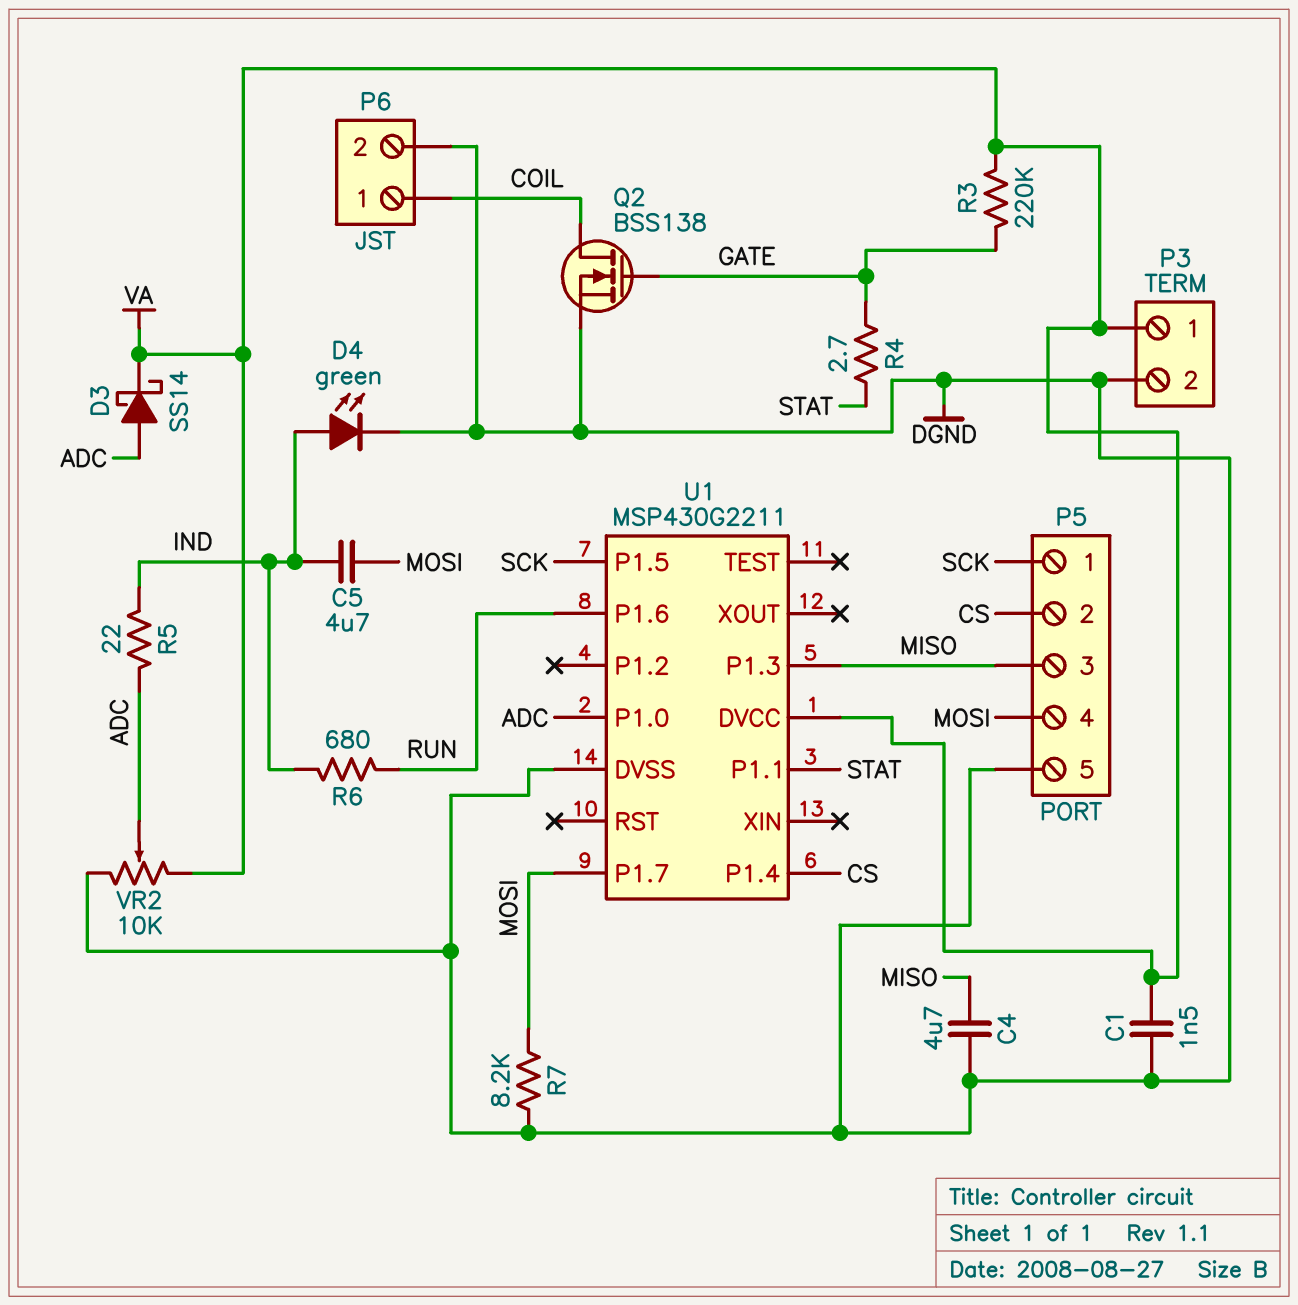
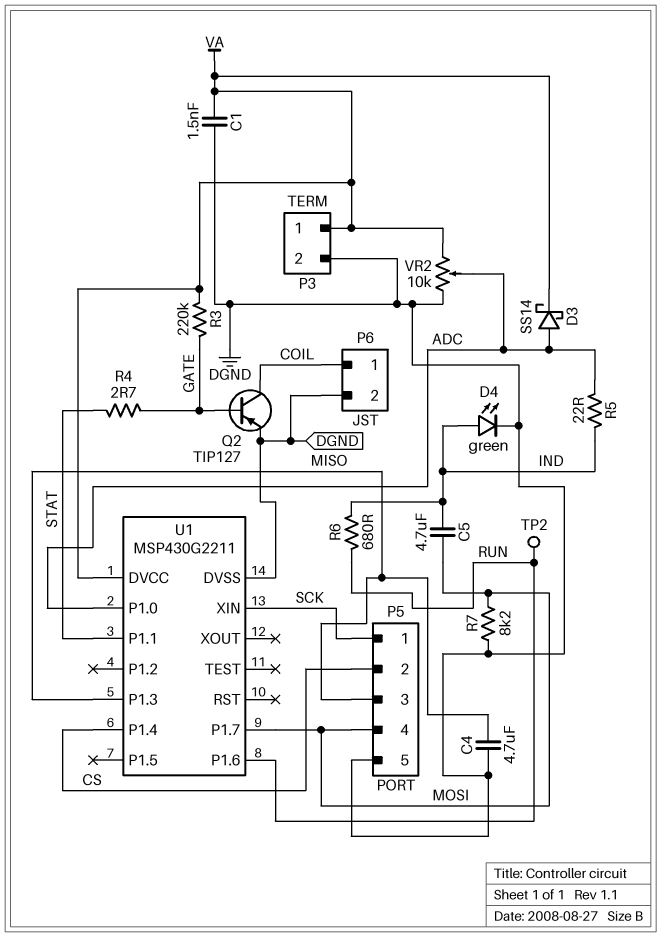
Q2: NMOS BSS138 (G GATE, D COIL, S DGND) -> PNP TIP127 (B GATE, C COIL, E DGND)
TP2: none -> test point (RUN)
U1 pin P1.5: SCK -> none
U1 pin XIN: none -> SCK

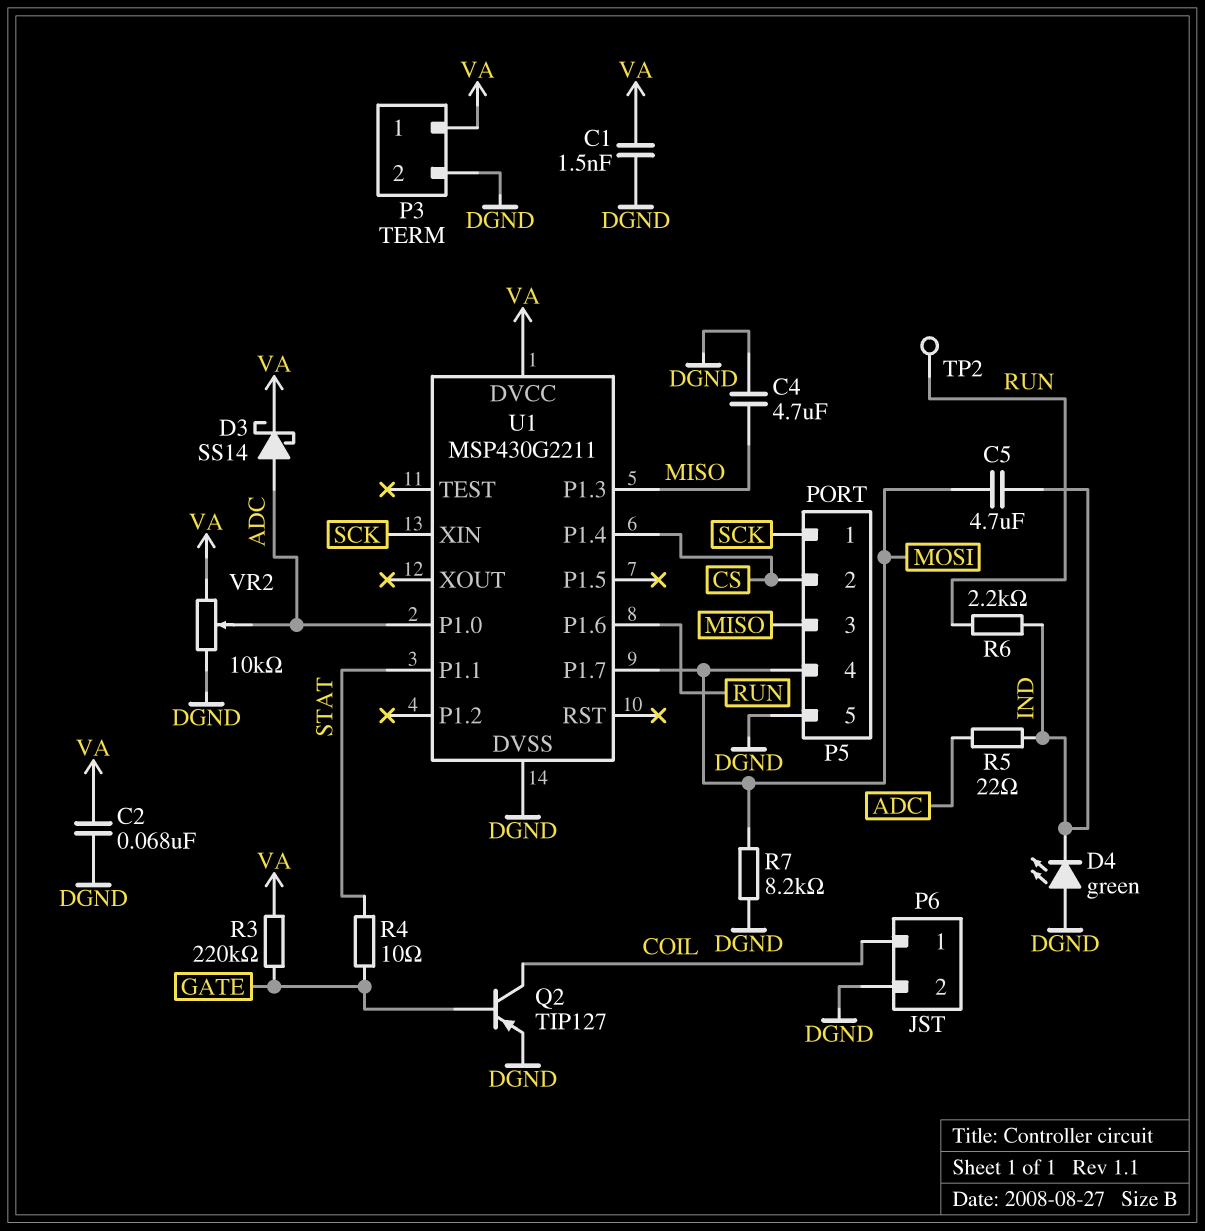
C2: none -> 68nF (DGND, VA)
D4: LED green (A IND, K DGND) -> LED green (A DGND, K IND)
R4: 2.7 (GATE, STAT) -> 10 (GATE, STAT)
R6: 680 (IND, RUN) -> 2.2k (IND, RUN)

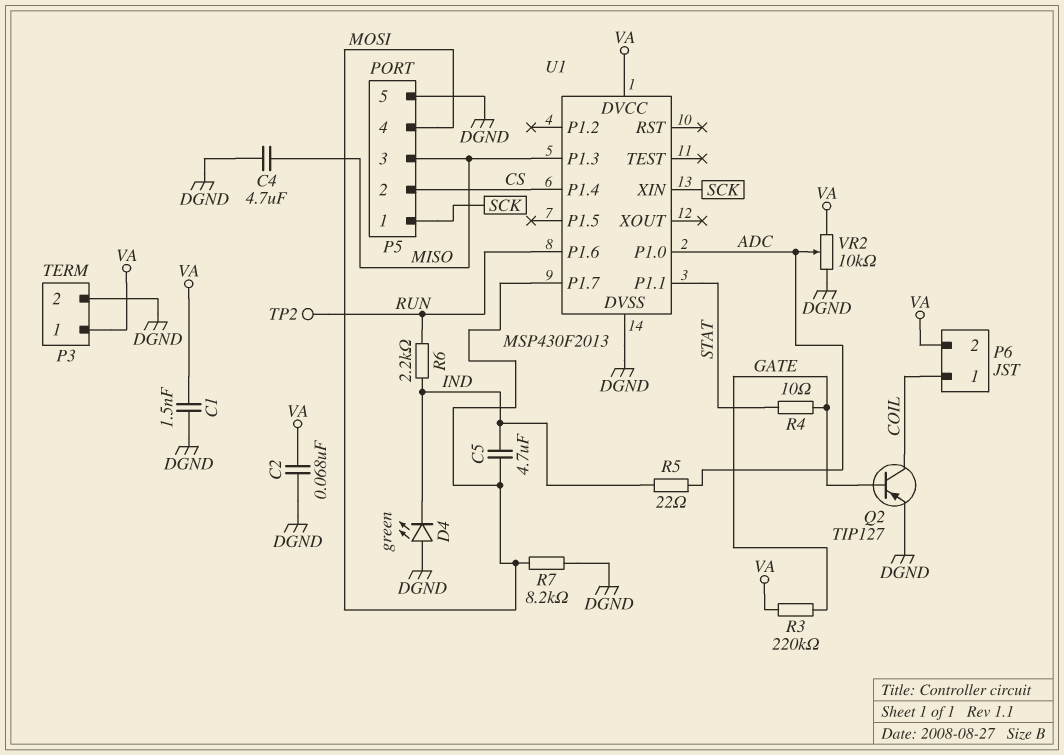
D3: schottky SS14 (A ADC, K VA) -> none
P6 pin 2: DGND -> VA
U1: MSP430G2211 -> MSP430F2013

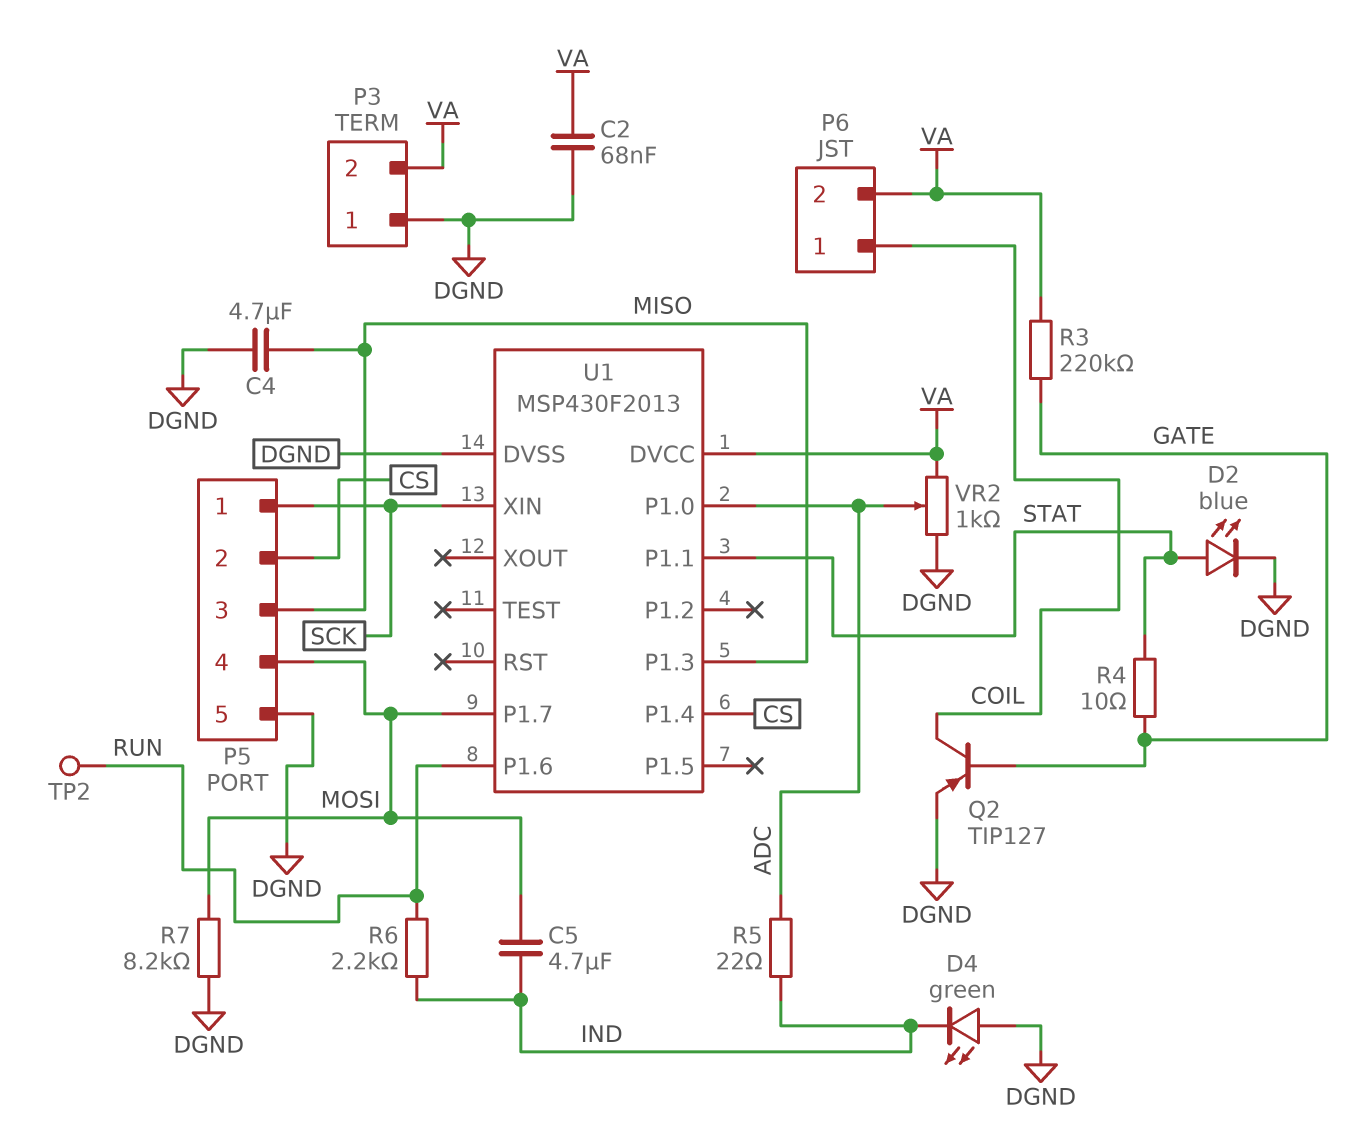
C1: 1.5nF (DGND, VA) -> none
D2: none -> LED blue (A STAT, K DGND)
P3 pin 1: VA -> DGND
P3 pin 2: DGND -> VA
VR2: 10k (DGND, VA, wiper ADC) -> 1k (DGND, VA, wiper ADC)

